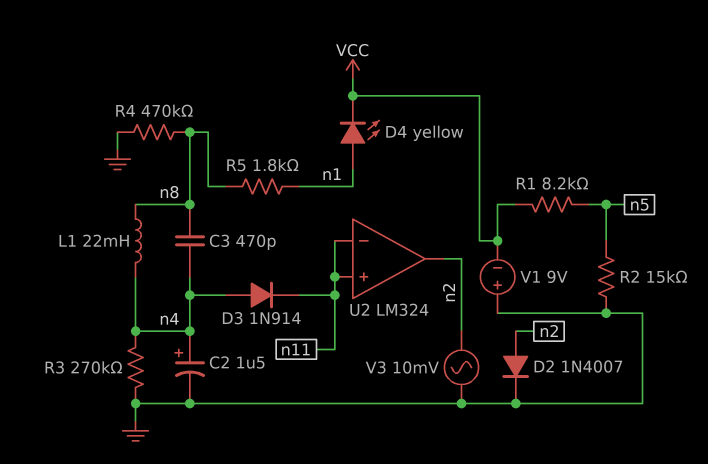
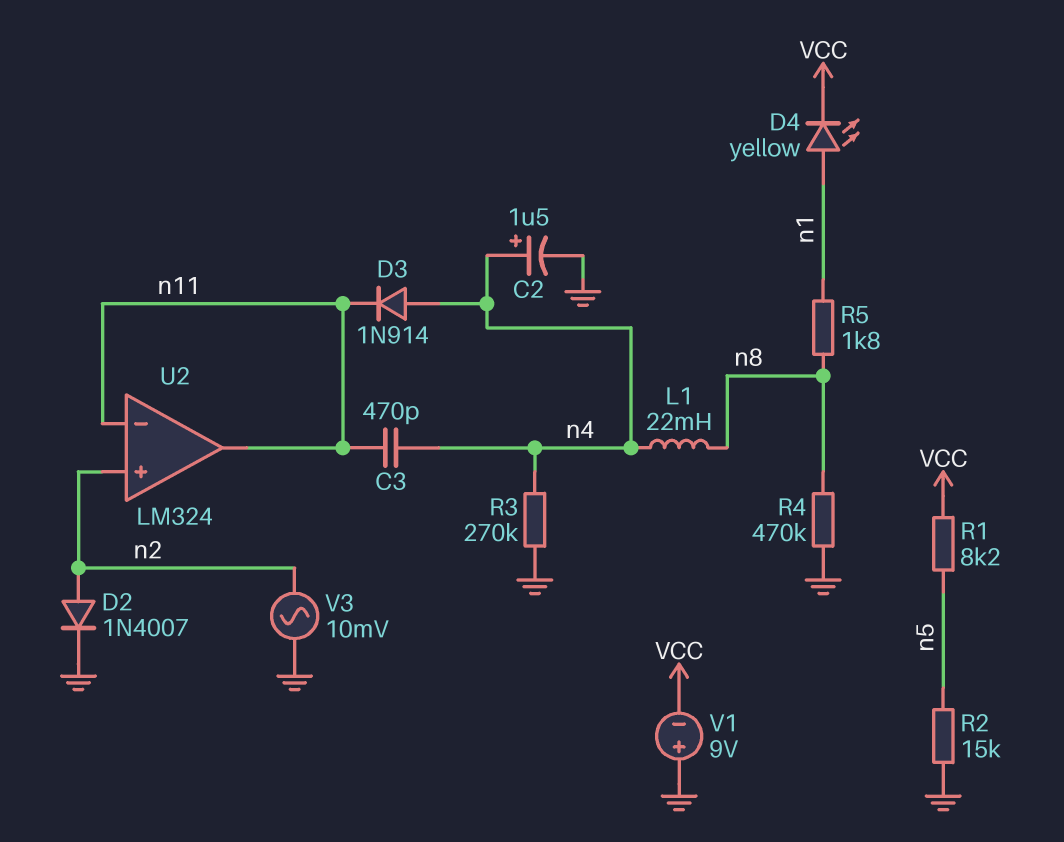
C3: 470pF (n4, n8) -> 470pF (n4, n11)
U2 pin in+: n11 -> n2
U2 pin out: n2 -> n11

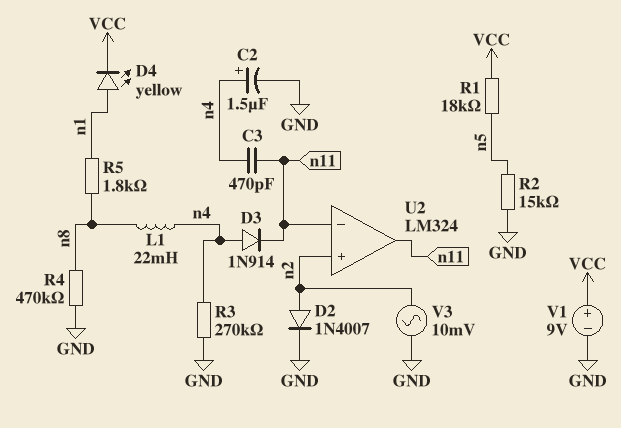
R1: 8.2k (VCC, n5) -> 18k (VCC, n5)
V1: 9V (plus GND, minus VCC) -> 9V (plus VCC, minus GND)

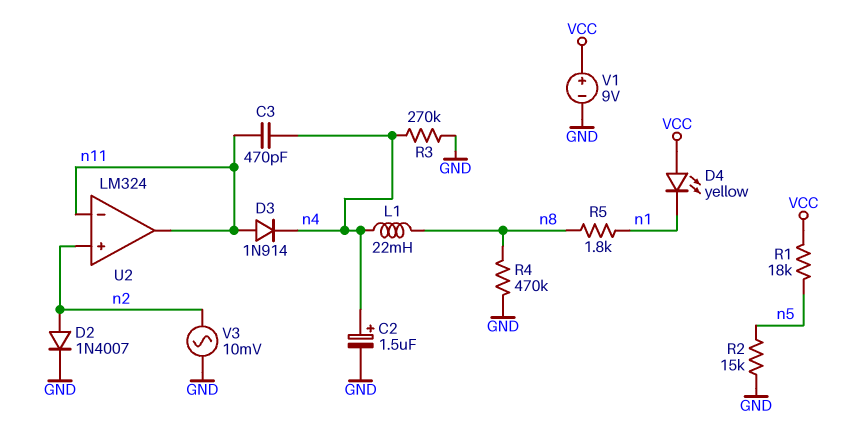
D3: diode 1N914 (A n4, K n11) -> diode 1N914 (A n11, K n4)
D4: LED yellow (A n1, K VCC) -> LED yellow (A VCC, K n1)

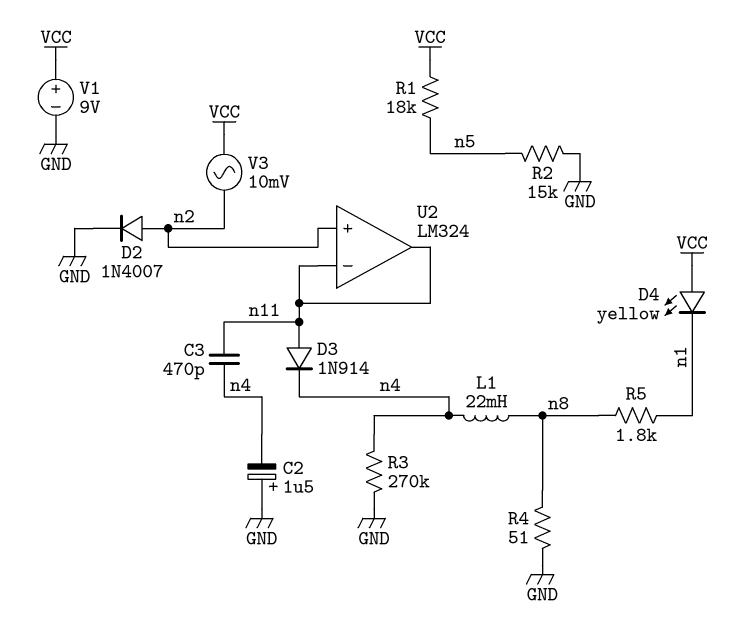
C2: 1.5uF (plus n4, minus GND) -> 1.5uF (plus GND, minus n4)
R4: 470k (GND, n8) -> 51 (GND, n8)
V3: AC 10mV (GND, n2) -> AC 10mV (VCC, n2)

